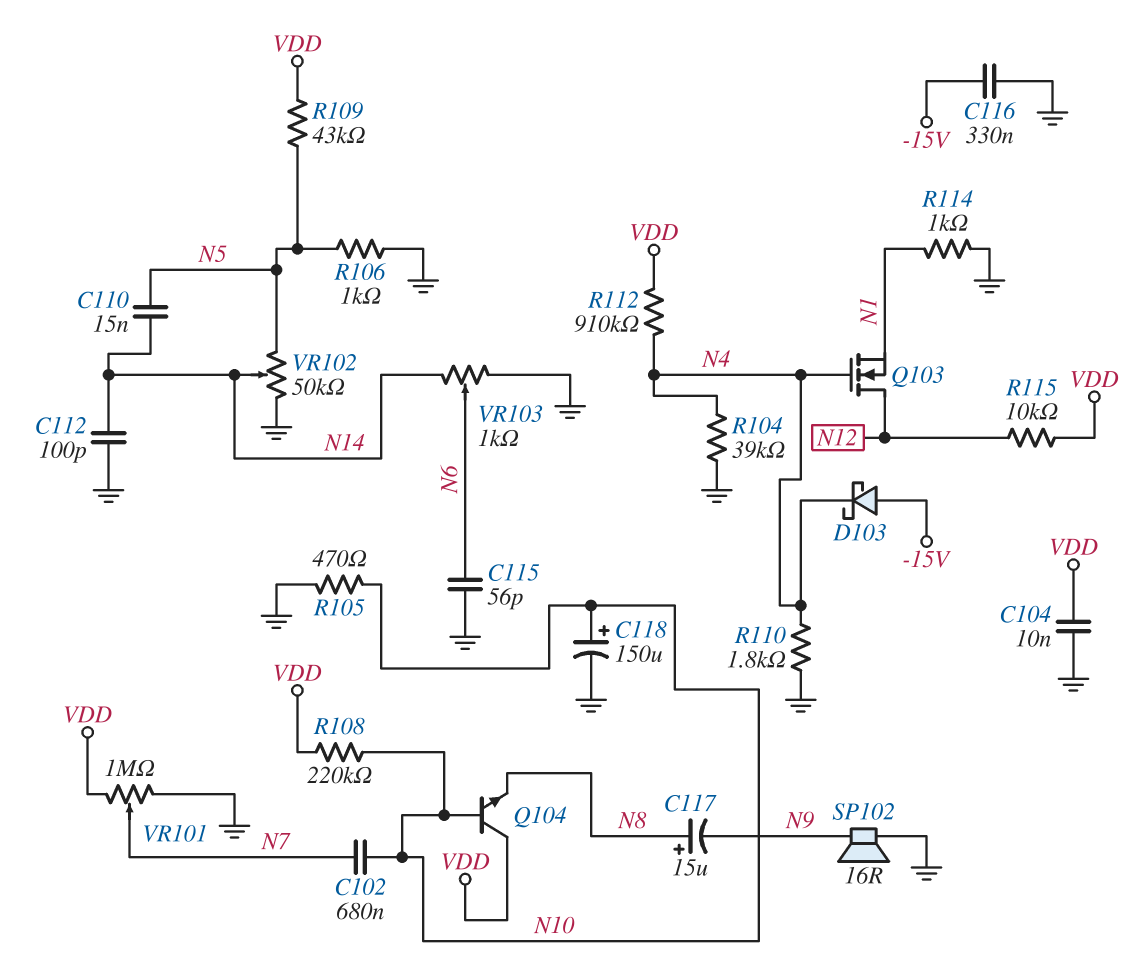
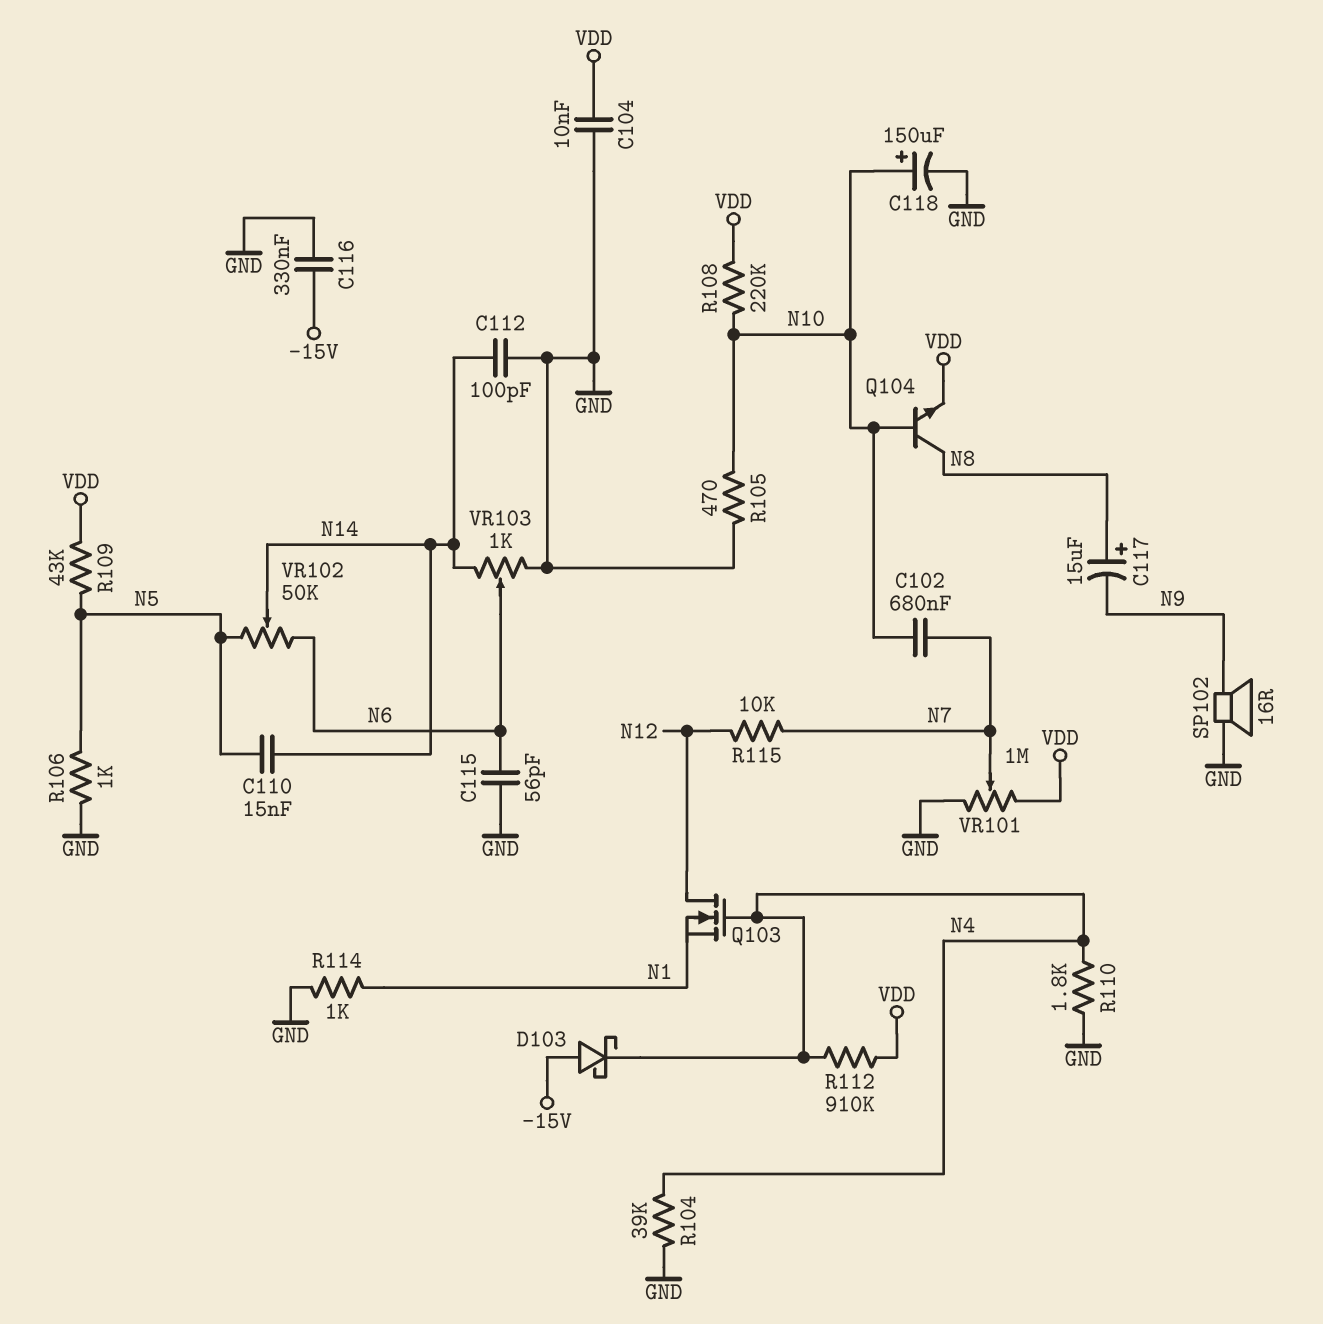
Q104: NPN (B N10, C VDD, E N8) -> NPN (B N10, C N8, E VDD)
R115: 10k (N12, VDD) -> 10k (N7, N12)
VR102: 50k (GND, N5, wiper N14) -> 50k (N5, N6, wiper N14)

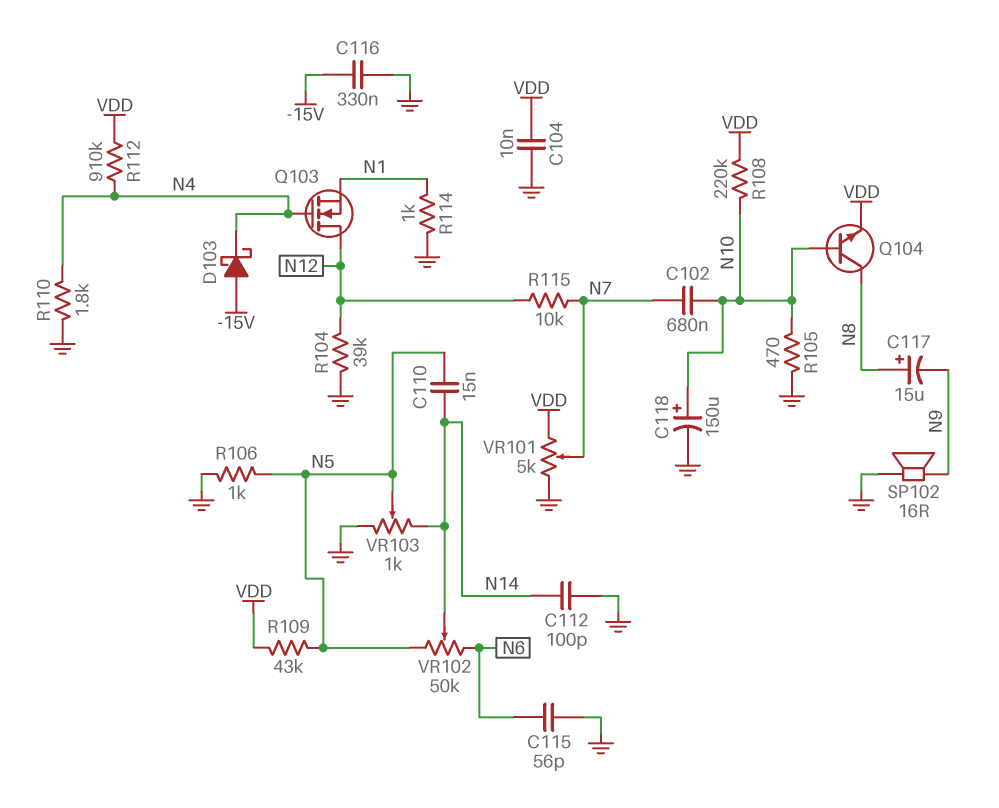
R104: 39k (GND, N4) -> 39k (GND, N12)
VR101: 1M (GND, VDD, wiper N7) -> 5k (GND, VDD, wiper N7)
VR103: 1k (GND, N14, wiper N6) -> 1k (GND, N14, wiper N5)

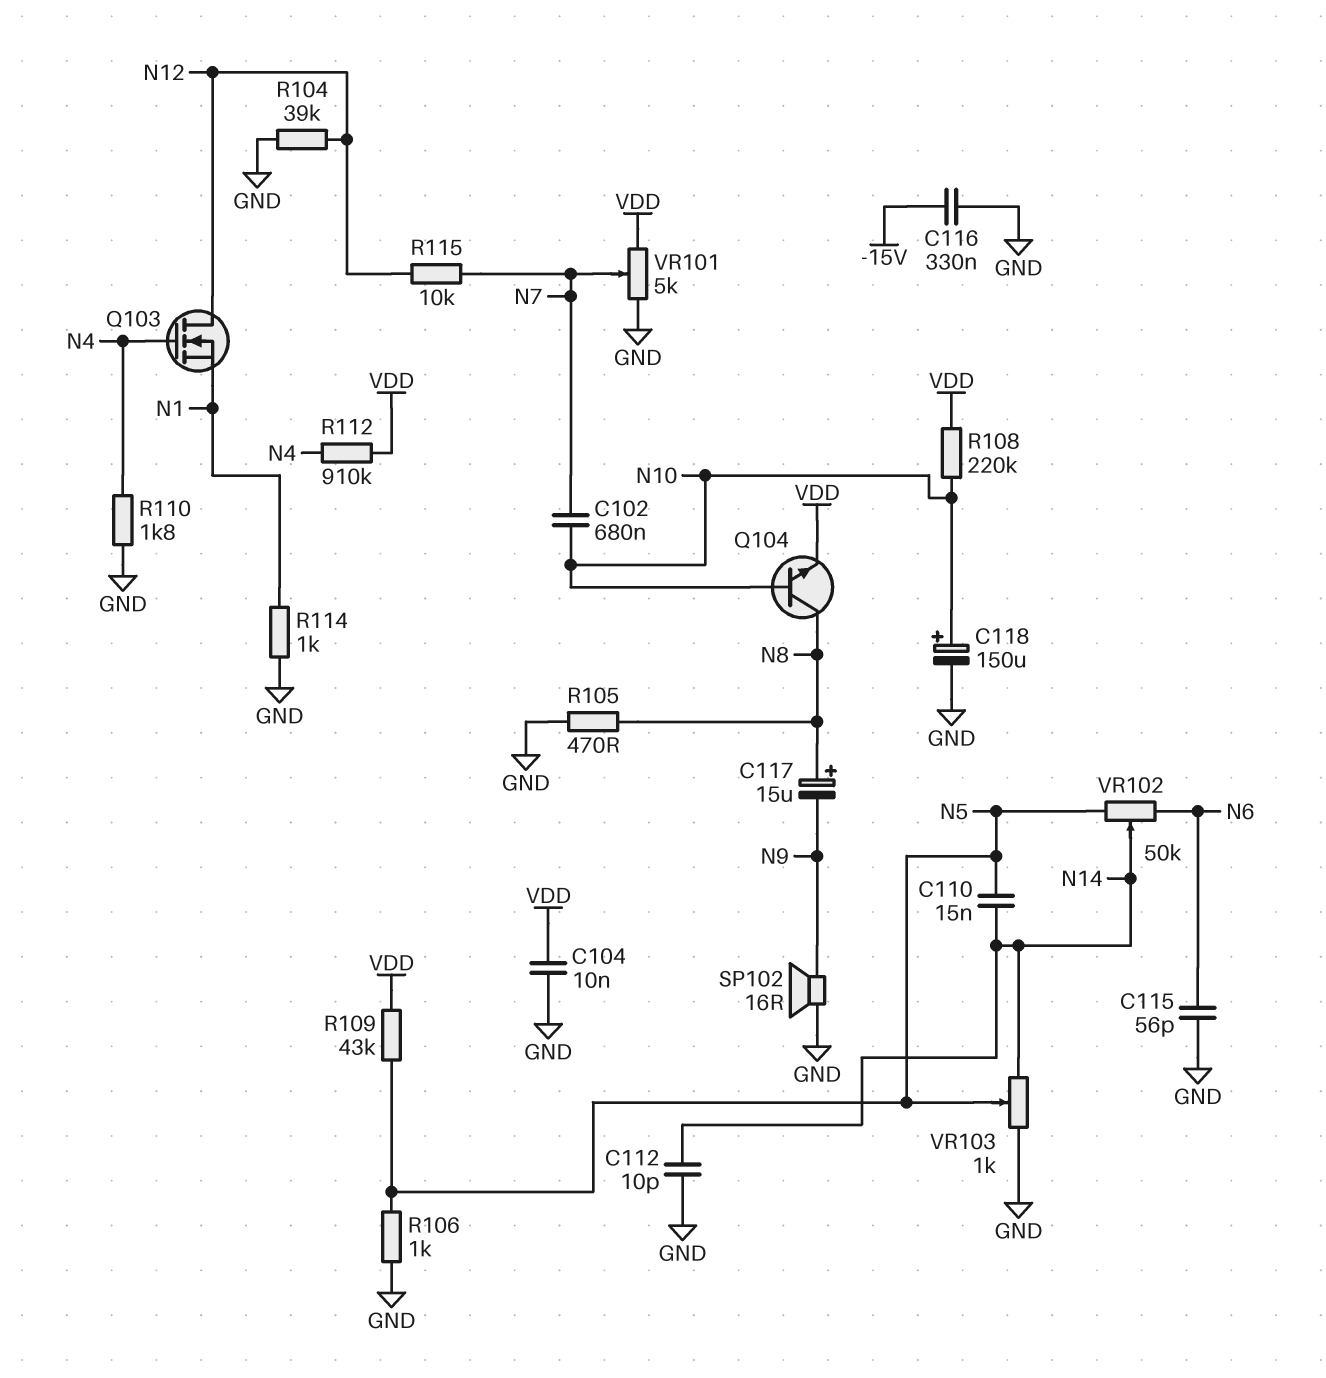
C112: 100pF (GND, N14) -> 10pF (GND, N14)
D103: schottky (A -15V, K N4) -> none
R105: 470 (GND, N10) -> 470 (GND, N8)

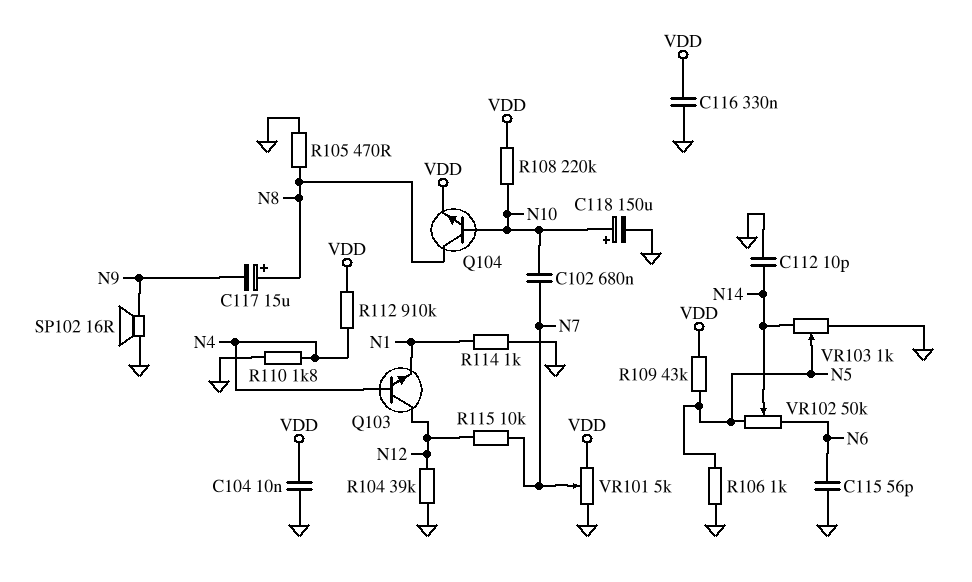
C110: 15nF (N5, N14) -> none
C116: 330nF (-15V, GND) -> 330nF (GND, VDD)
Q103: NMOS (G N4, D N12, S N1) -> NPN (B N4, C N12, E N1)

